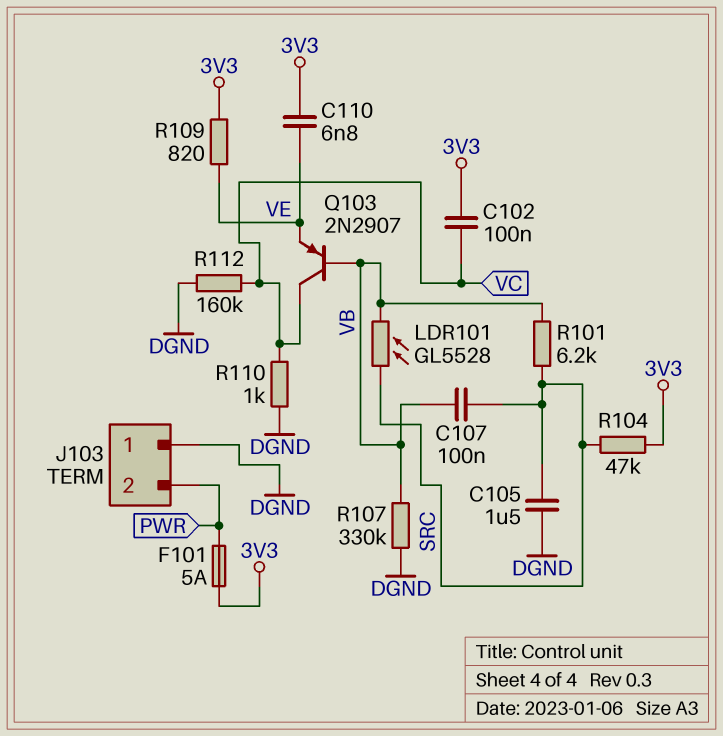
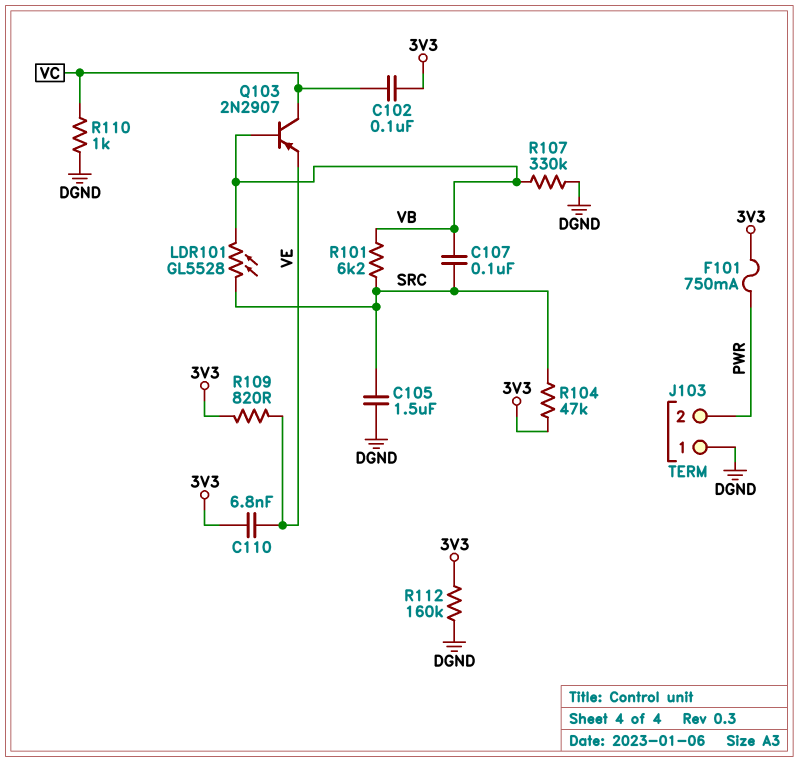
F101: 5A (3V3, PWR) -> 750mA (3V3, PWR)
R112: 160k (DGND, VC) -> 160k (3V3, DGND)

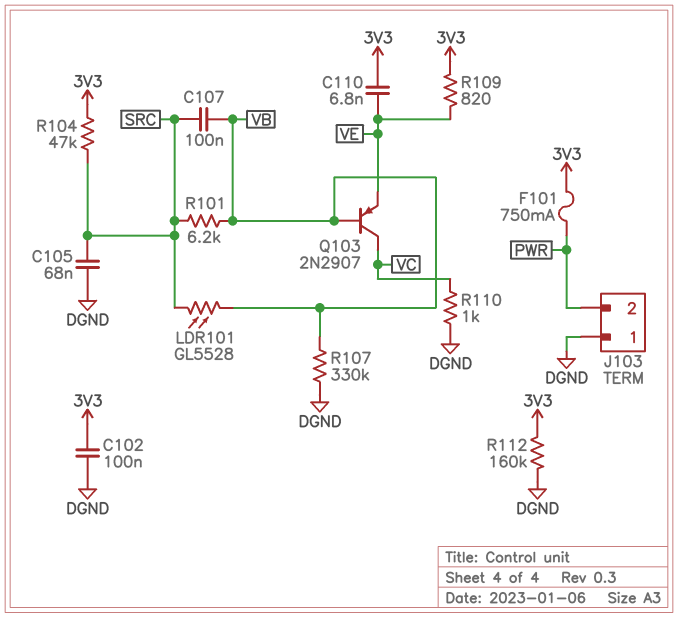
C102: 100nF (3V3, VC) -> 100nF (3V3, DGND)
C105: 1.5uF (DGND, SRC) -> 68nF (DGND, SRC)

